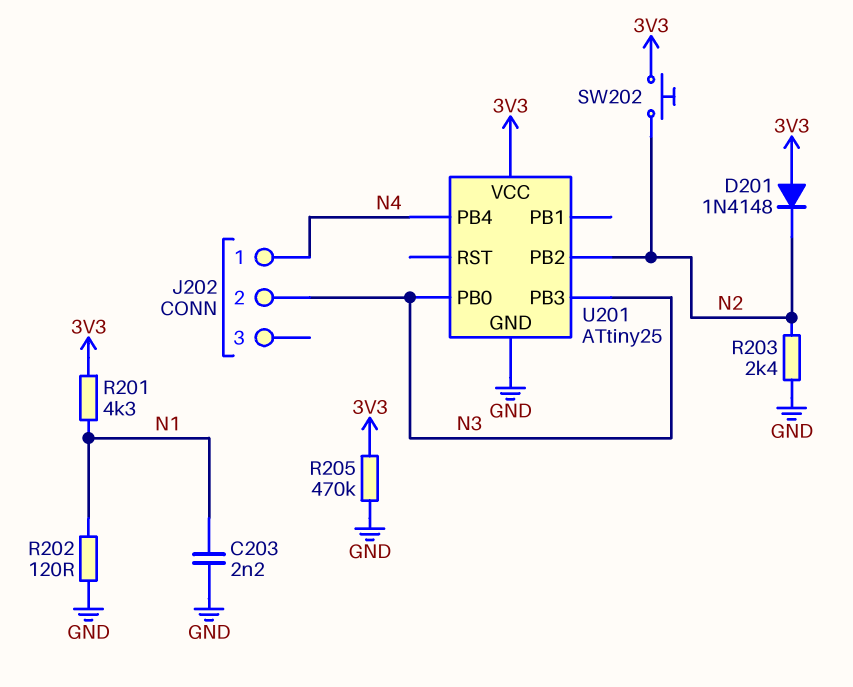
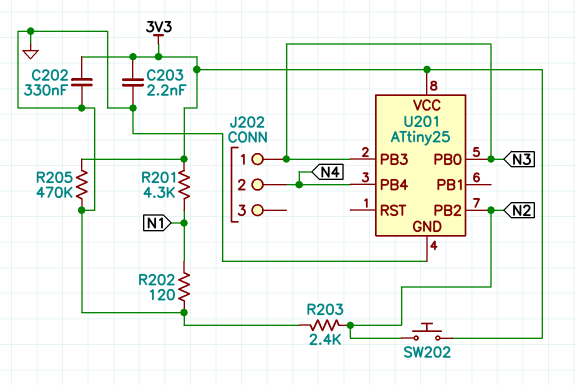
C202: none -> 330nF (3V3, GND)
C203: 2.2nF (GND, N1) -> 2.2nF (3V3, GND)
D201: diode 1N4148 (A 3V3, K N2) -> none
J202 pin 1: N4 -> N3
J202 pin 2: N3 -> N4

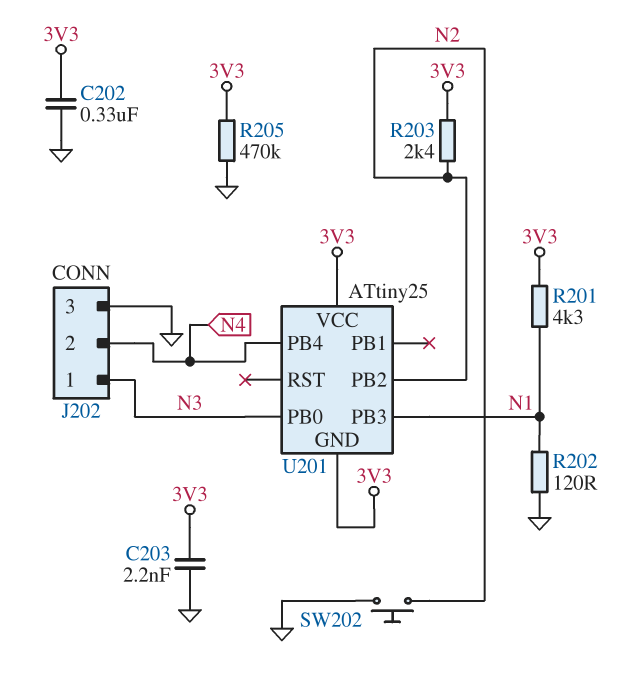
J202 pin 3: none -> GND
R203: 2.4k (GND, N2) -> 2.4k (3V3, N2)
SW202: button (3V3, N2) -> button (GND, N2)
U201 pin GND: GND -> 3V3
U201 pin PB3: N3 -> N1

